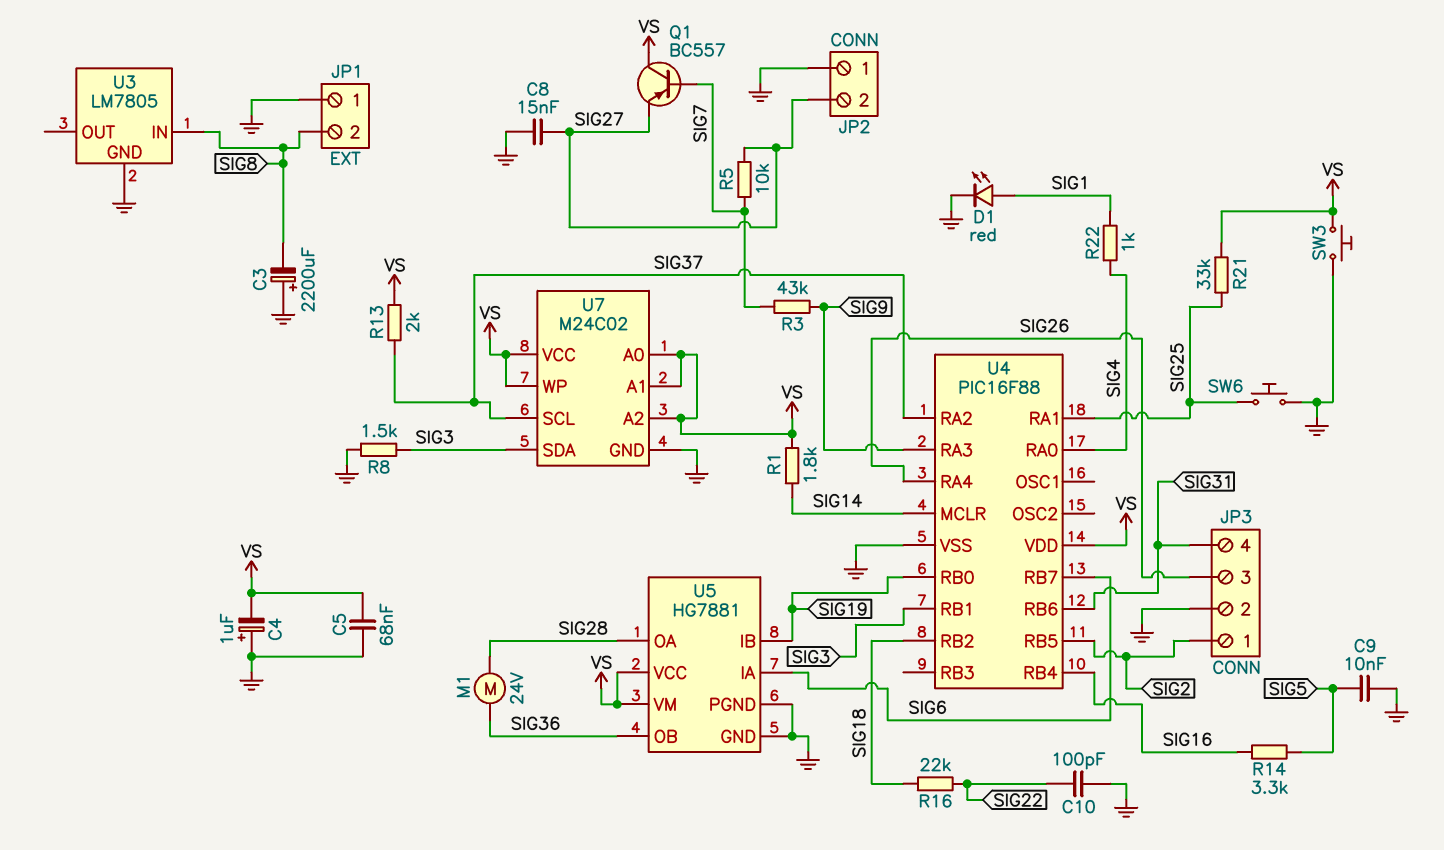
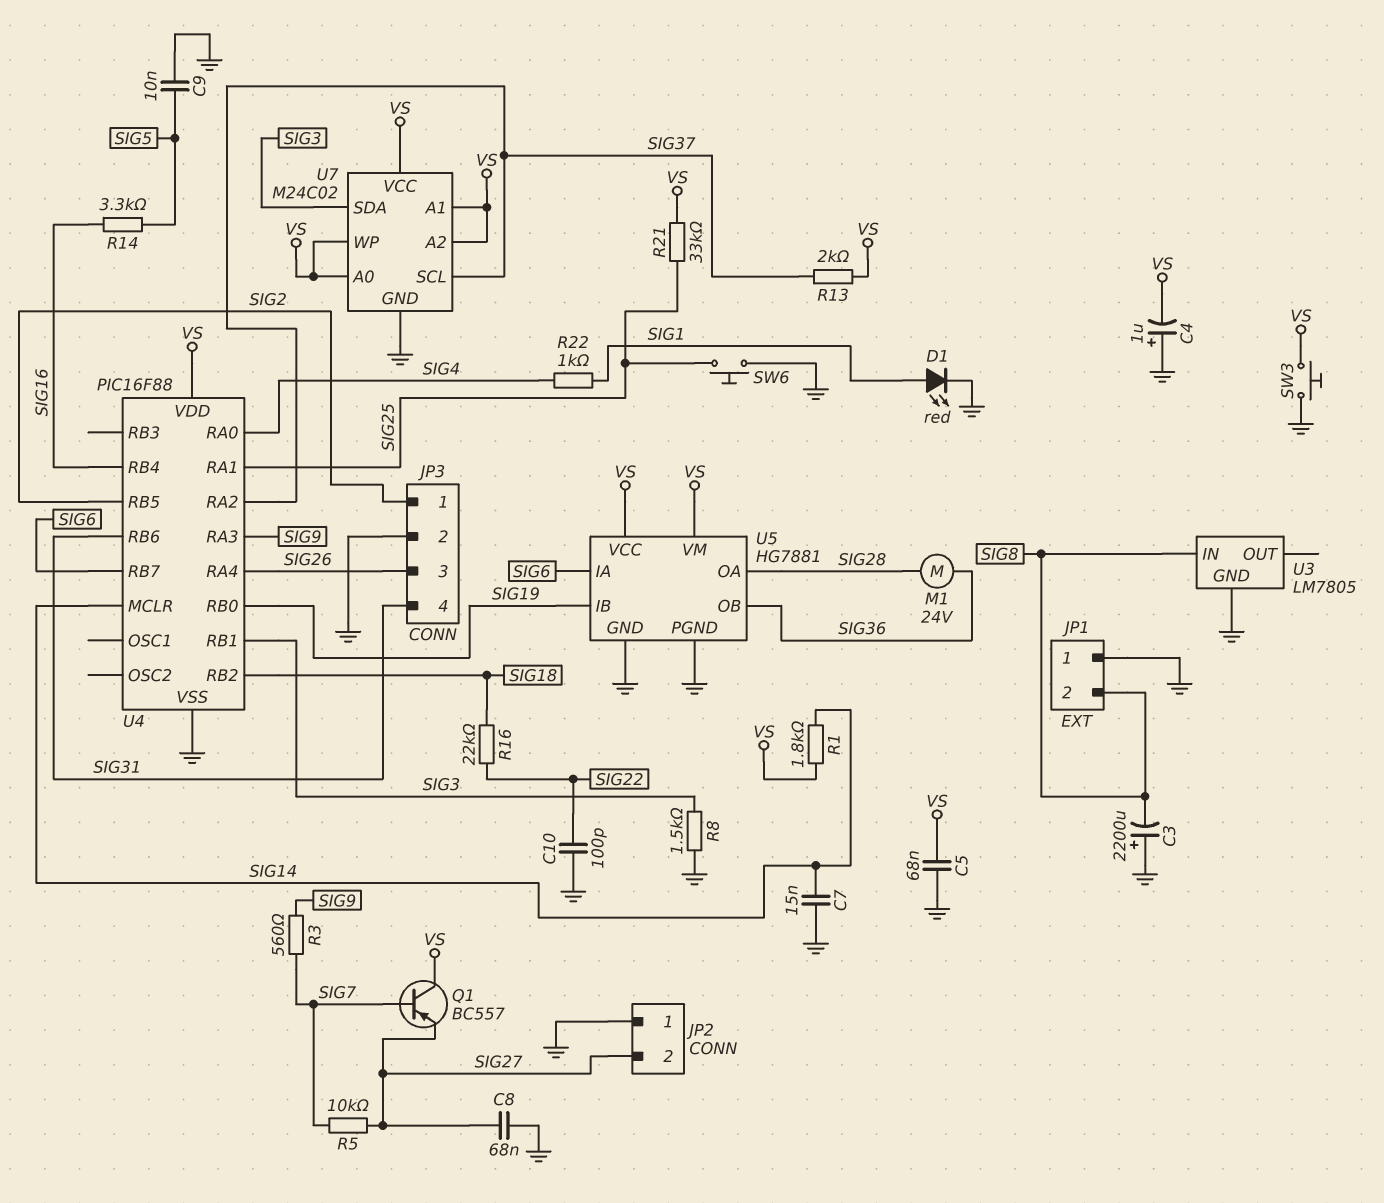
C7: none -> 15nF (GND, SIG14)
C8: 15nF (GND, SIG27) -> 68nF (GND, SIG27)
R3: 43k (SIG7, SIG9) -> 560 (SIG7, SIG9)

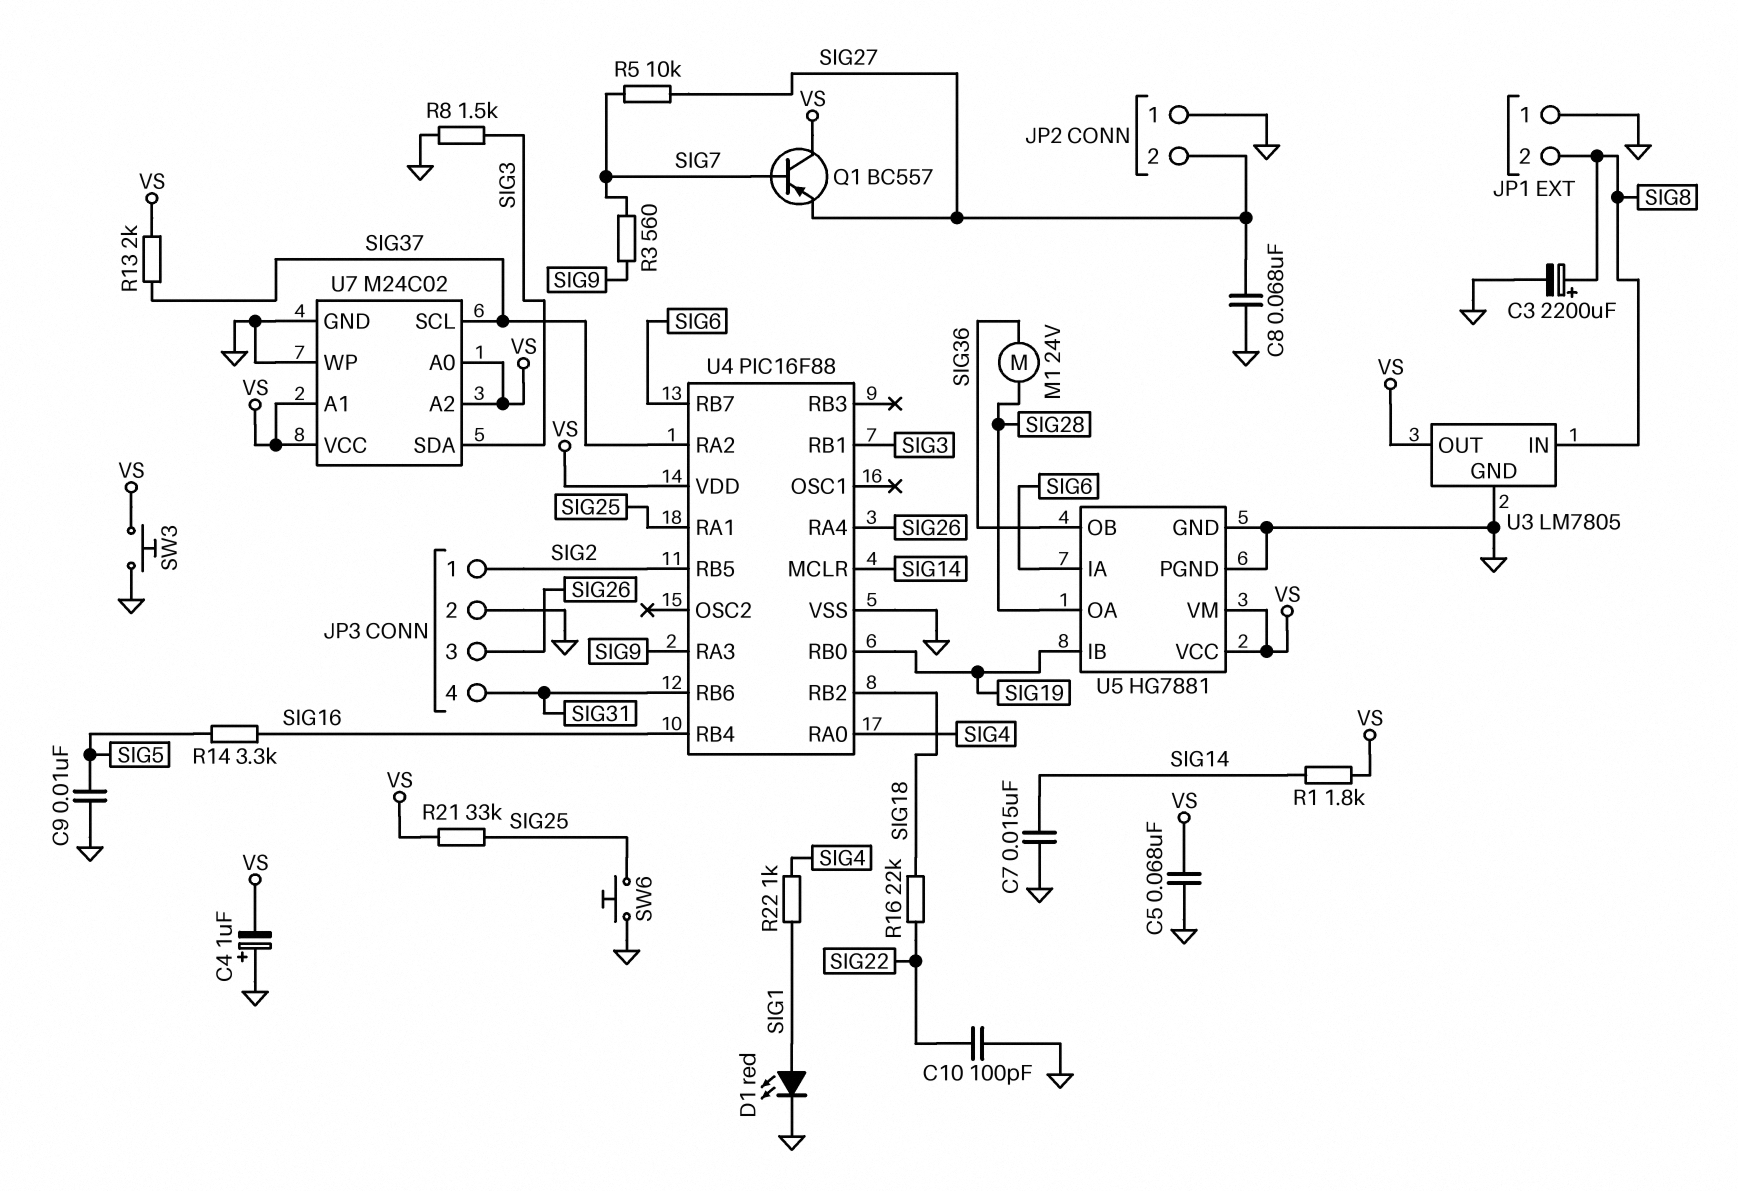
C3: 2200uF (plus GND, minus SIG8) -> 2200uF (plus SIG8, minus GND)
U3 pin OUT: none -> VS
U7 pin WP: VS -> GND

